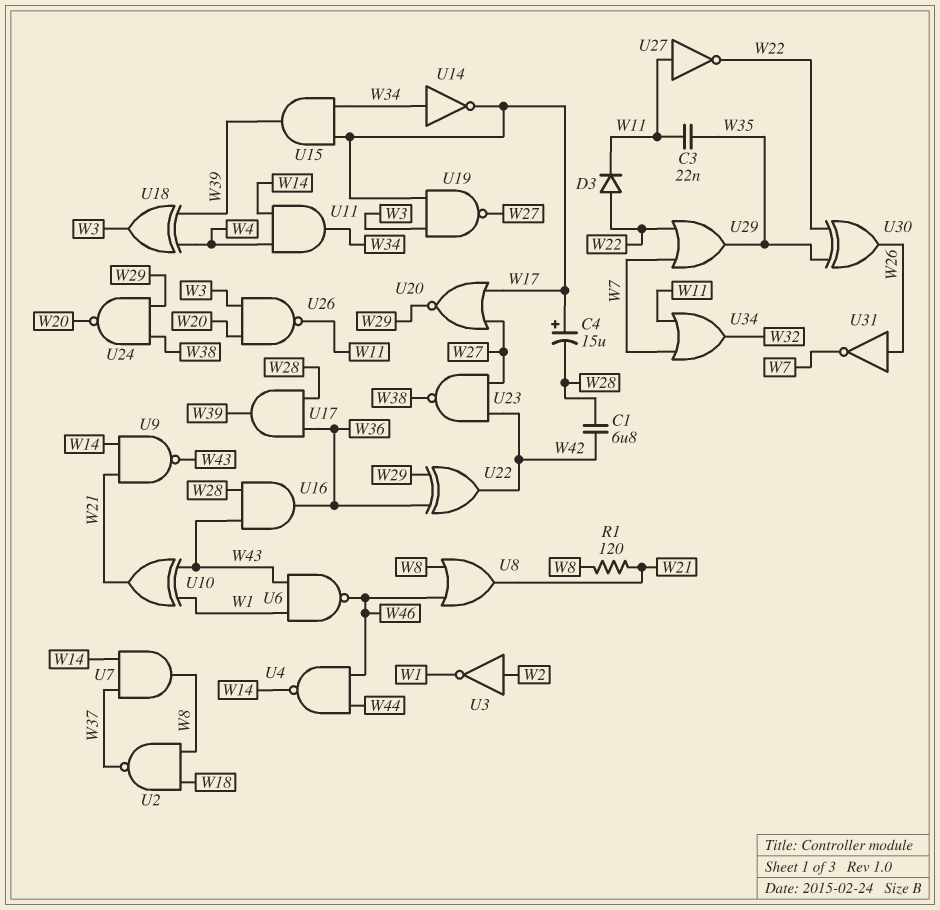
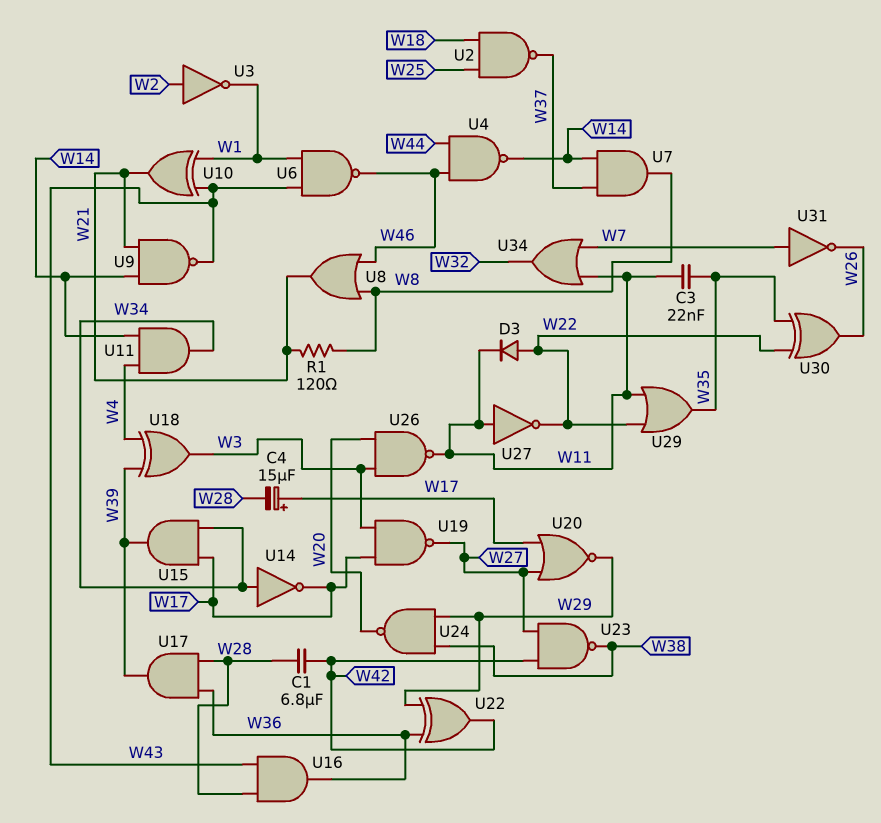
U2: NAND (in W8, in W18, out W37) -> NAND (in W18, in W25, out W37)
U29: OR (in W7, in W22, out W35) -> OR (in W11, in W22, out W35)
U31: NOT (in W26, out W7) -> NOT (in W7, out W26)

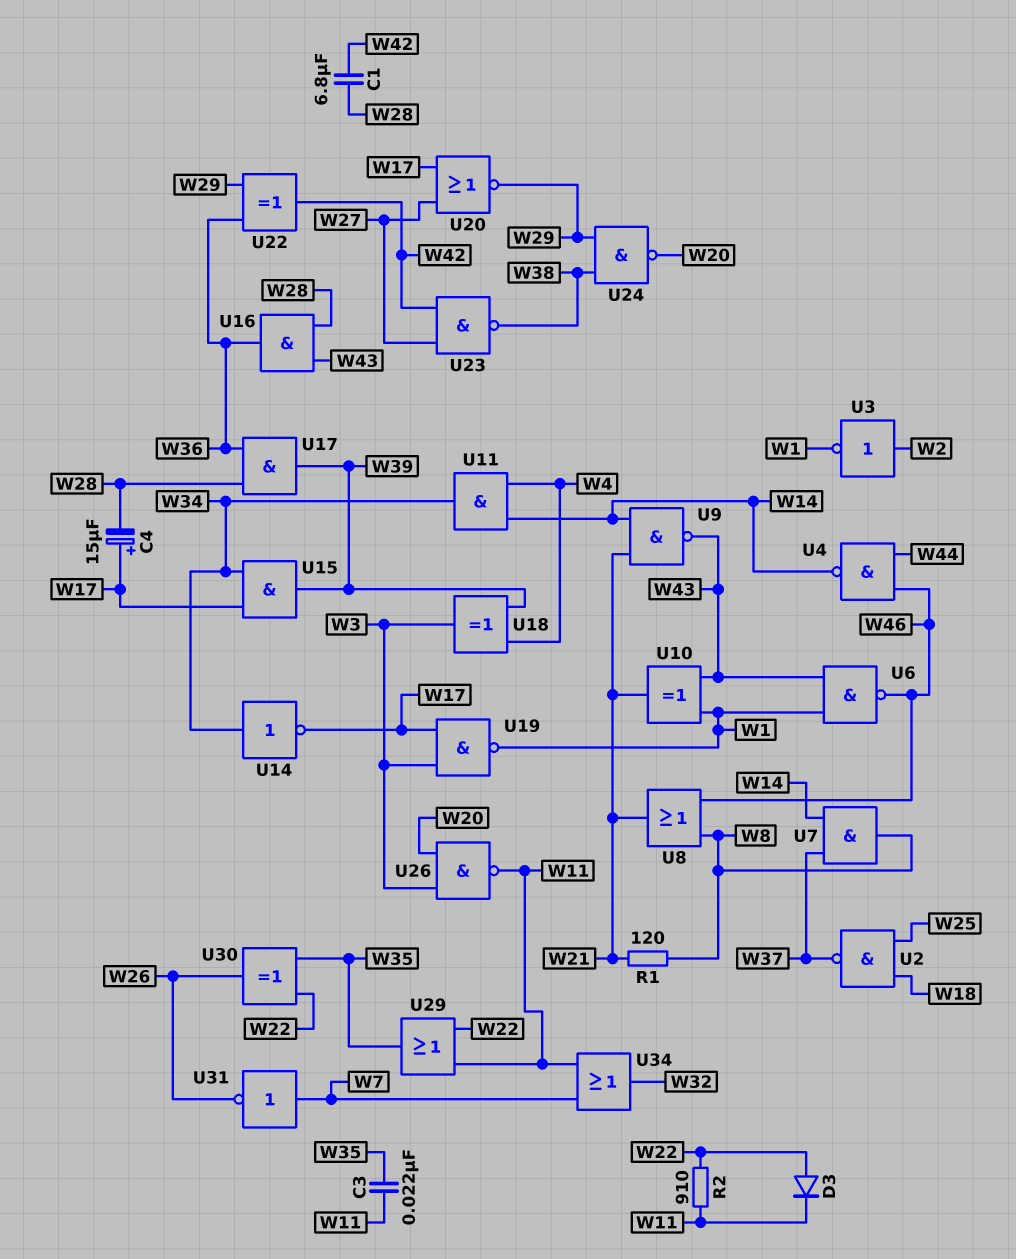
R2: none -> 910 (W11, W22)
U19: NAND (in W3, in W17, out W27) -> NAND (in W3, in W17, out W1)
U27: NOT (in W11, out W22) -> none

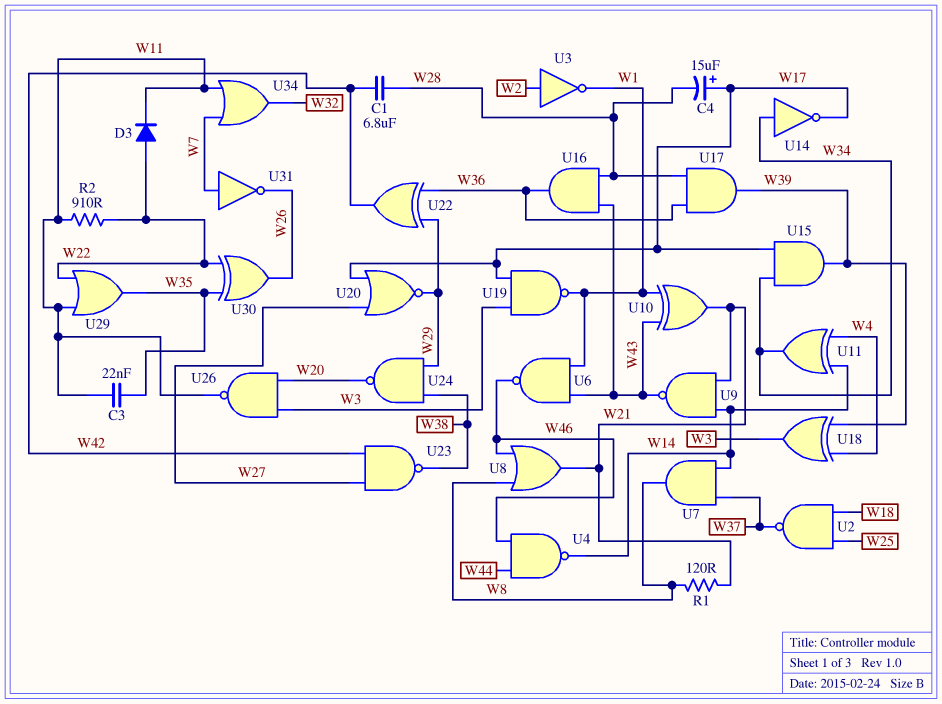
U11: AND (in W4, in W14, out W34) -> XOR (in W4, in W14, out W34)

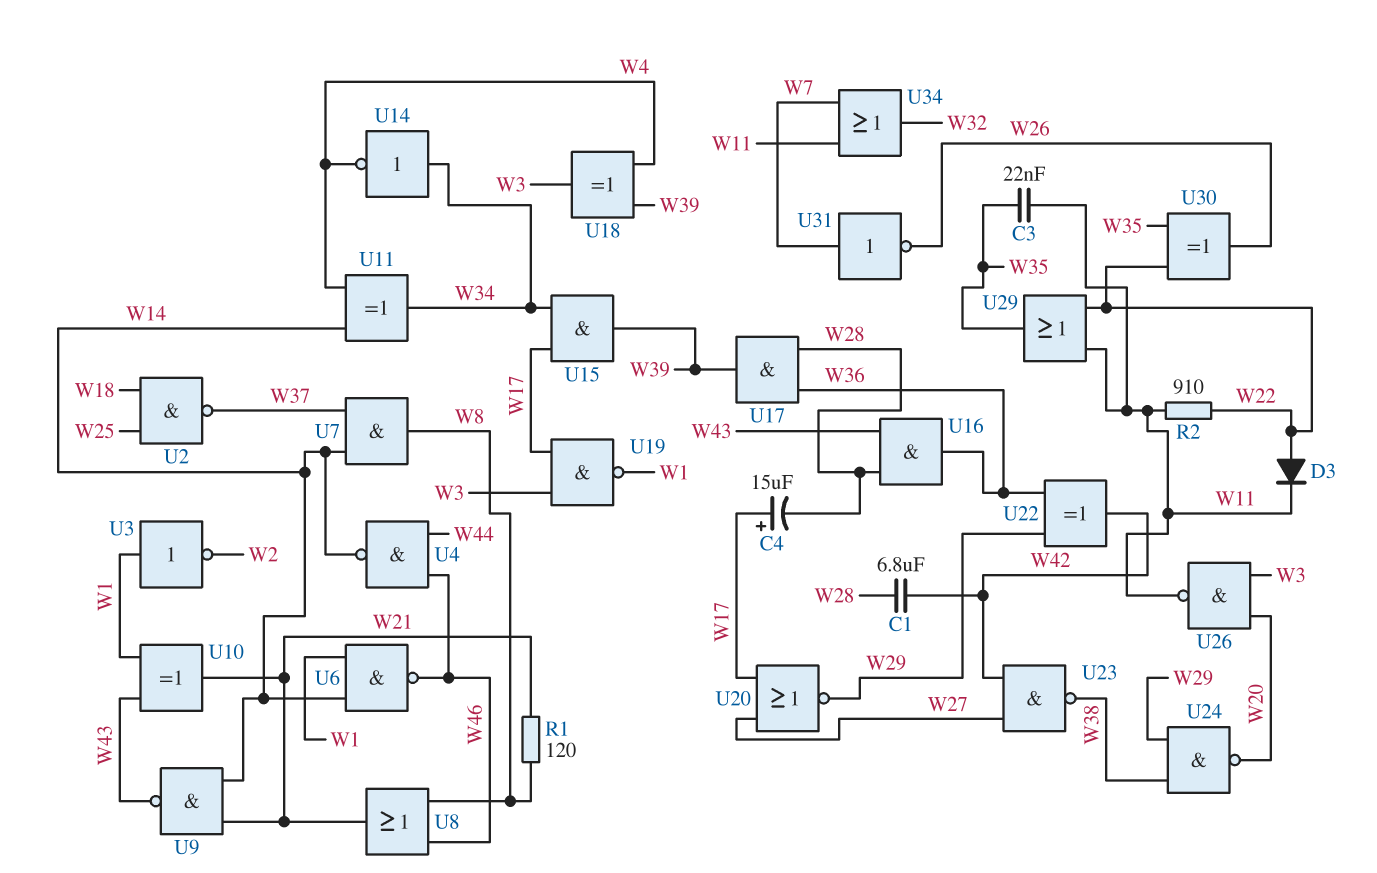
U3: NOT (in W2, out W1) -> NOT (in W1, out W2)
U6: NAND (in W1, in W43, out W46) -> NAND (in W1, in W14, out W46)
U14: NOT (in W34, out W17) -> NOT (in W34, out W4)

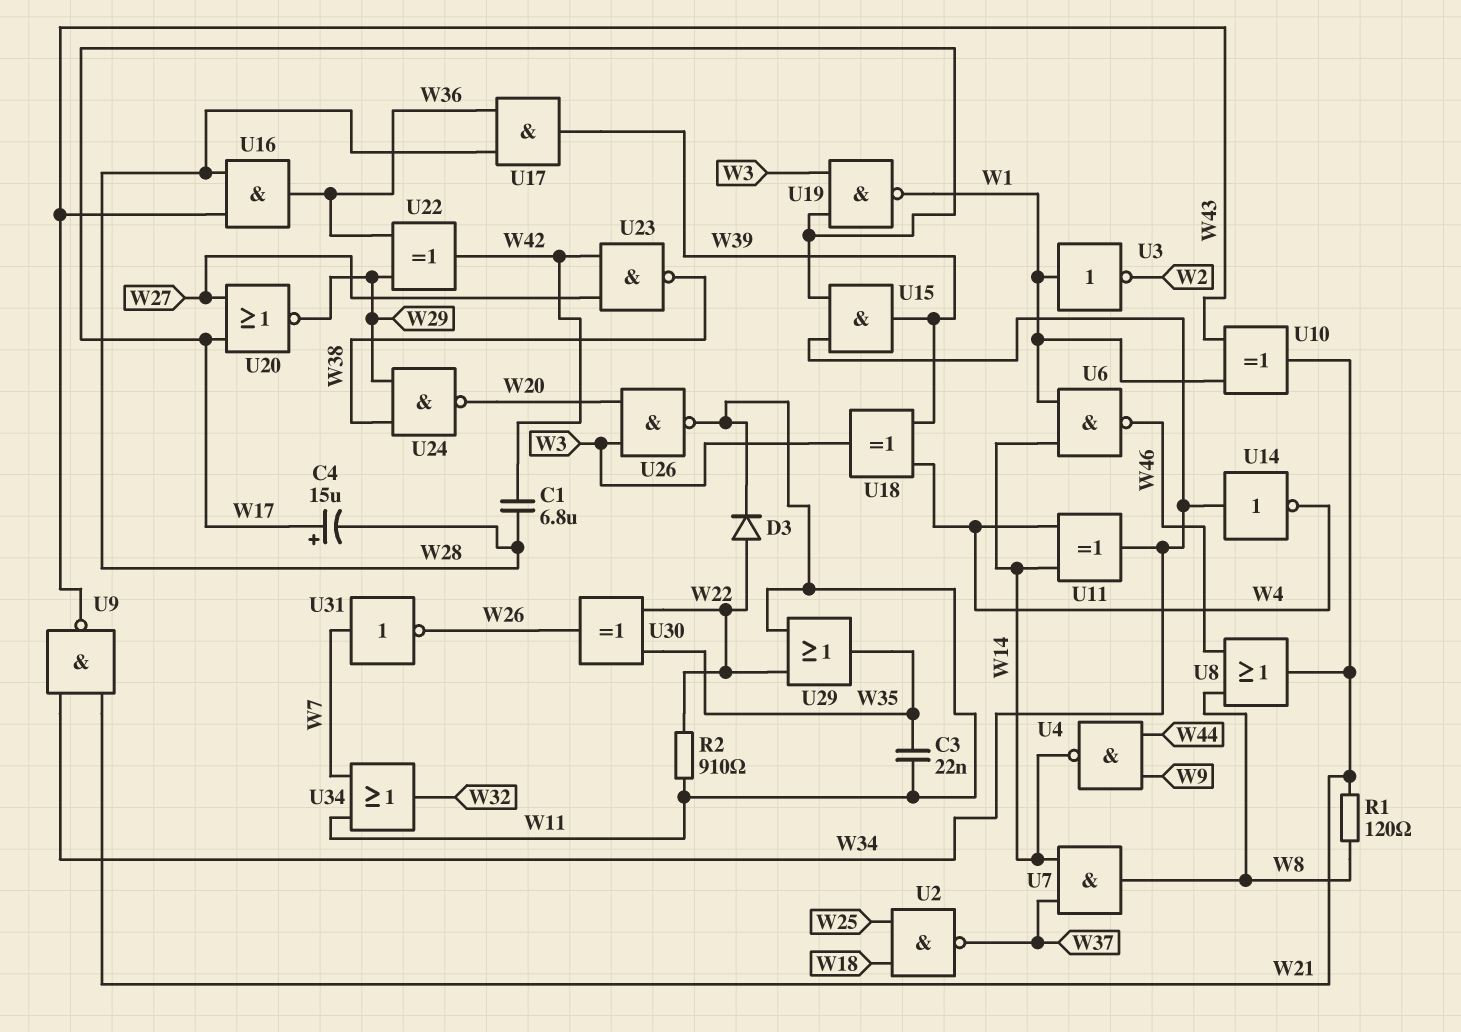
U4: NAND (in W44, in W46, out W14) -> NAND (in W9, in W44, out W14)
U9: NAND (in W14, in W21, out W43) -> NAND (in W21, in W34, out W43)

